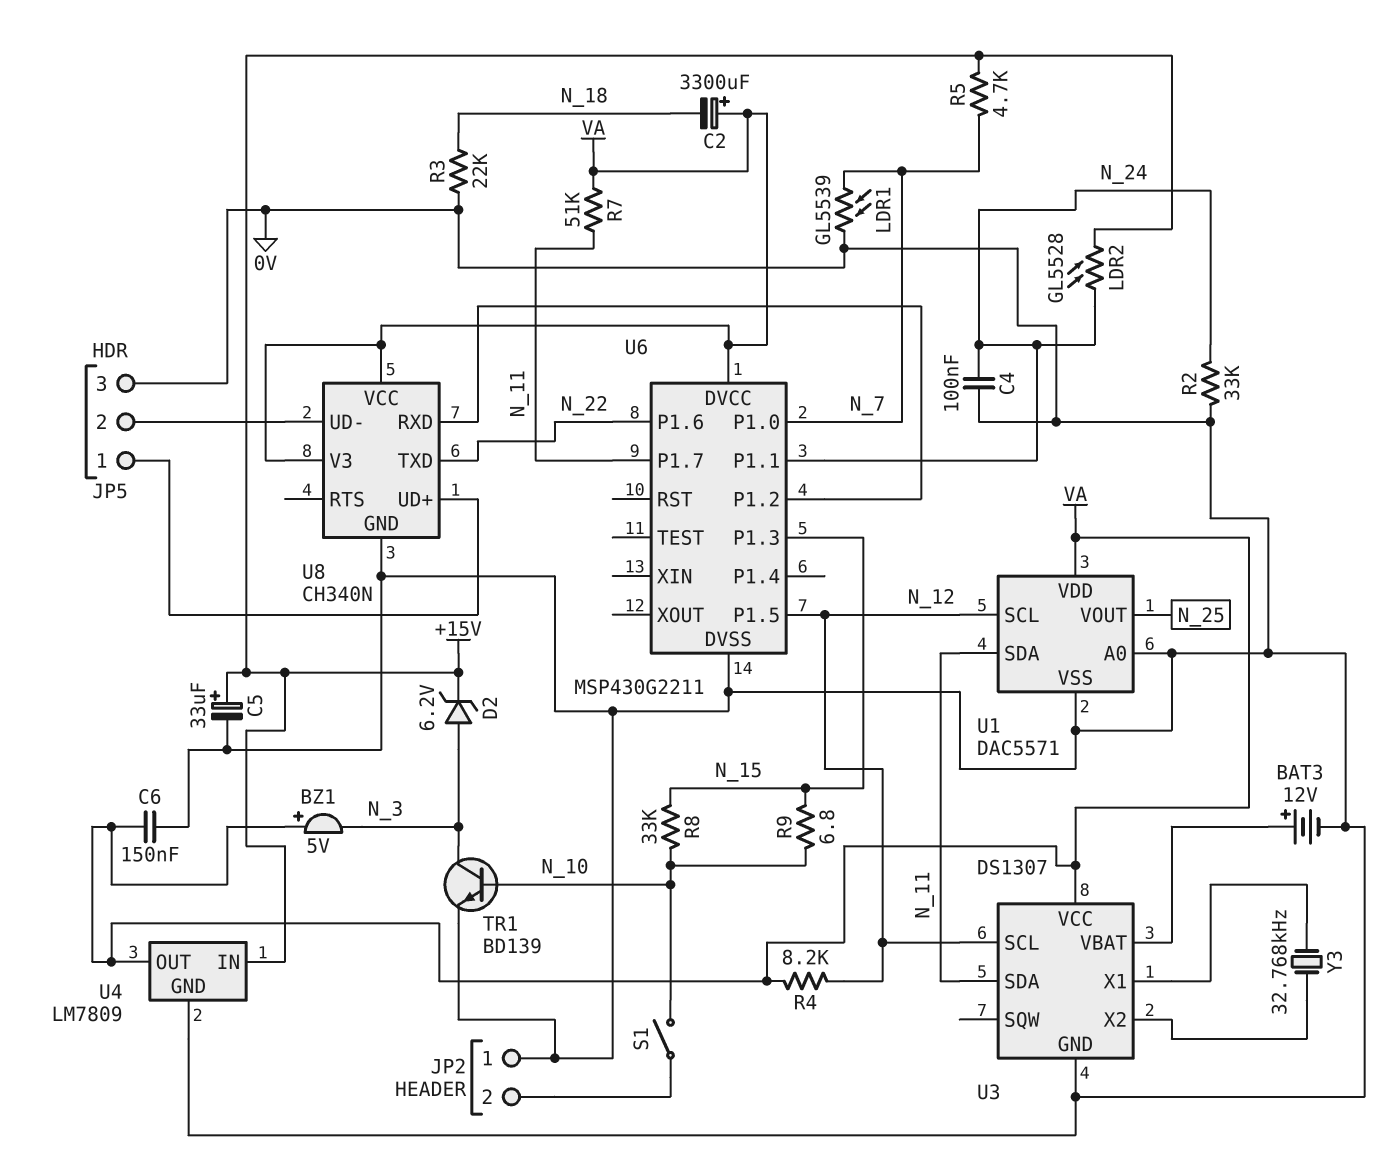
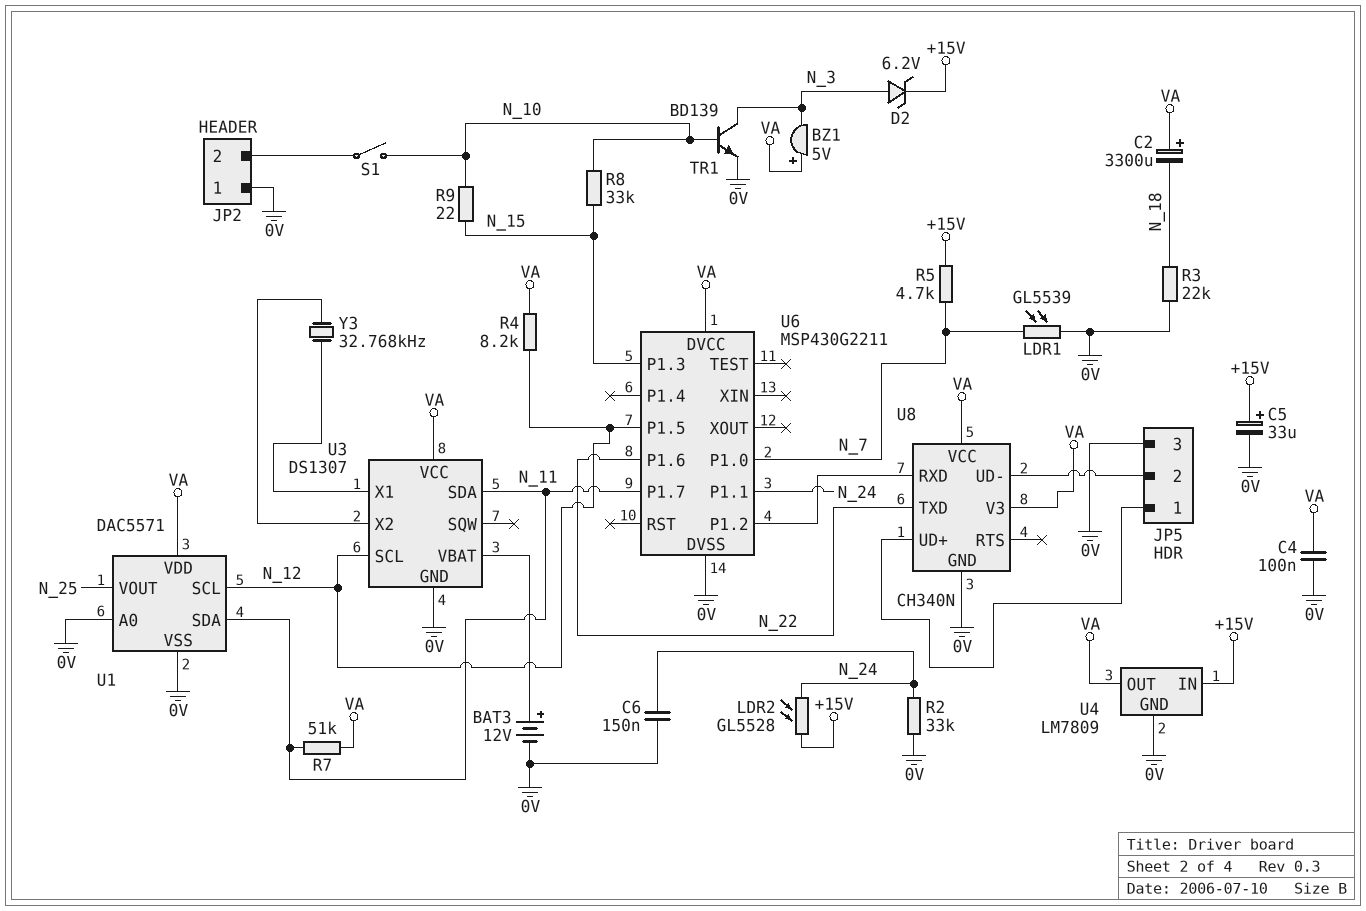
C4: 100nF (0V, N_24) -> 100nF (0V, VA)
C6: 150nF (0V, VA) -> 150nF (0V, N_24)
R9: 6.8 (N_10, N_15) -> 22 (N_10, N_15)

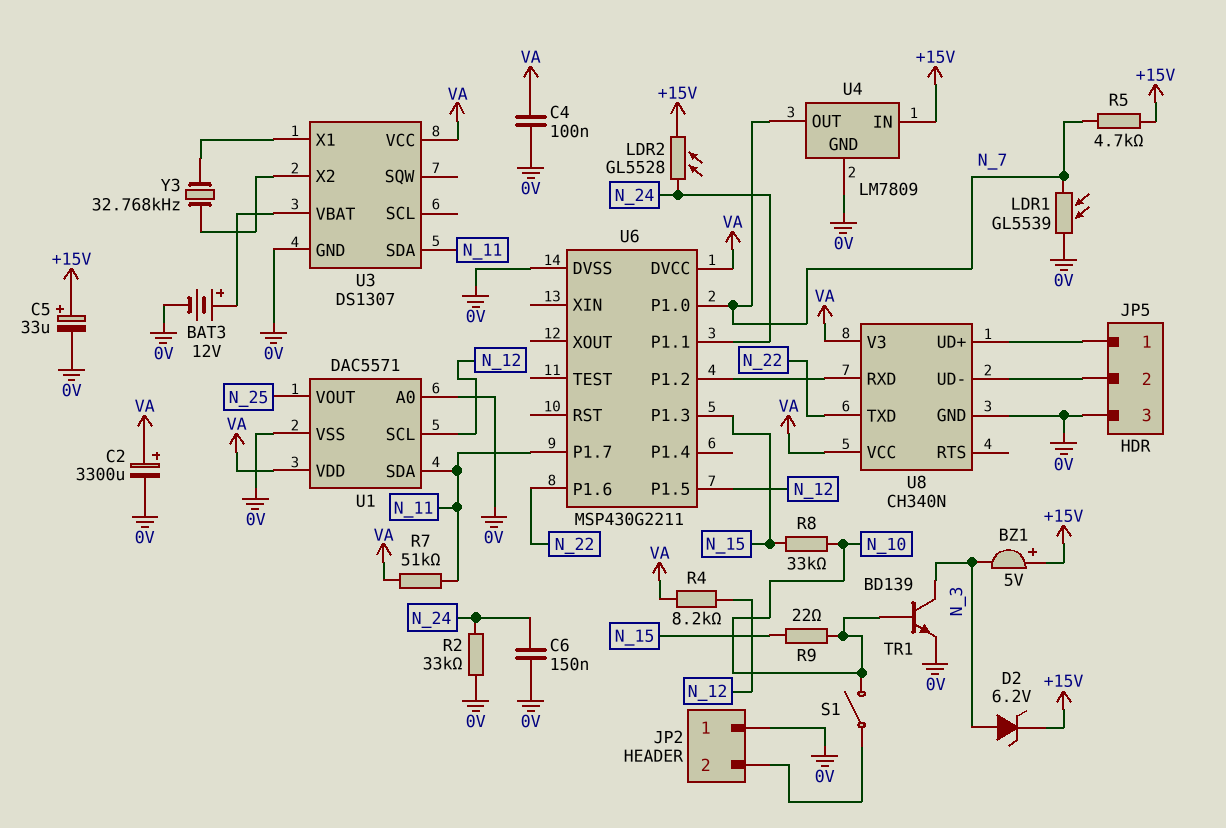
BZ1: buzzer 5V (plus VA, minus N_3) -> buzzer 5V (plus +15V, minus N_3)
C2: 3300uF (plus VA, minus N_18) -> 3300uF (plus VA, minus 0V)
R3: 22k (0V, N_18) -> none
U3 pin SCL: N_12 -> none
U4 pin OUT: VA -> N_7

